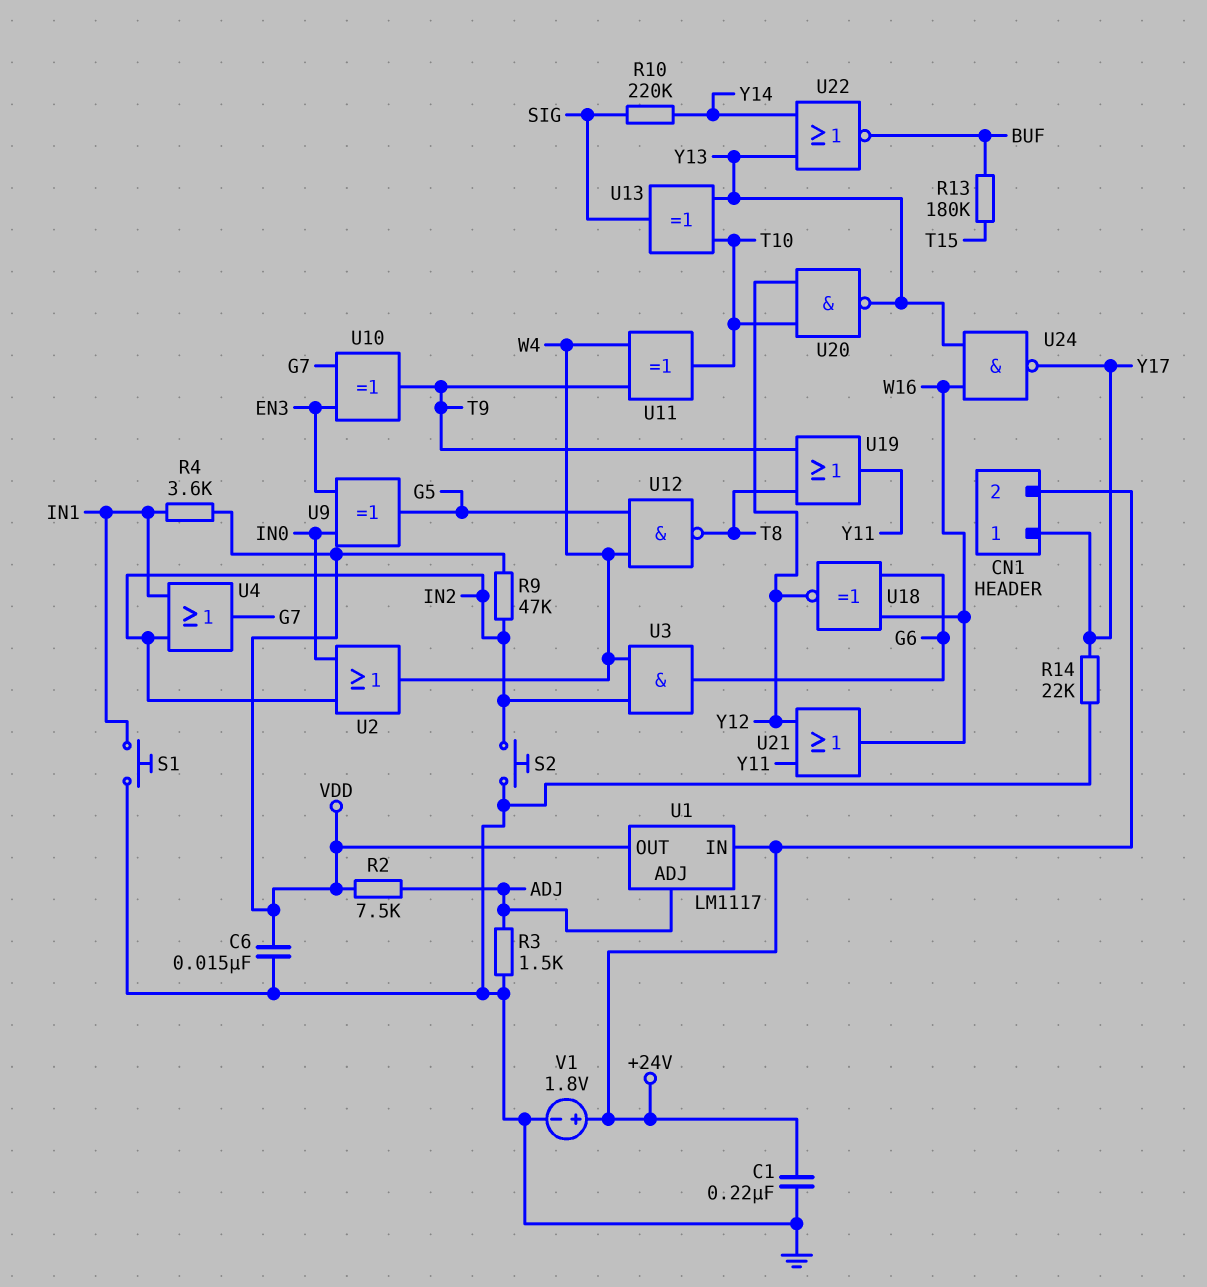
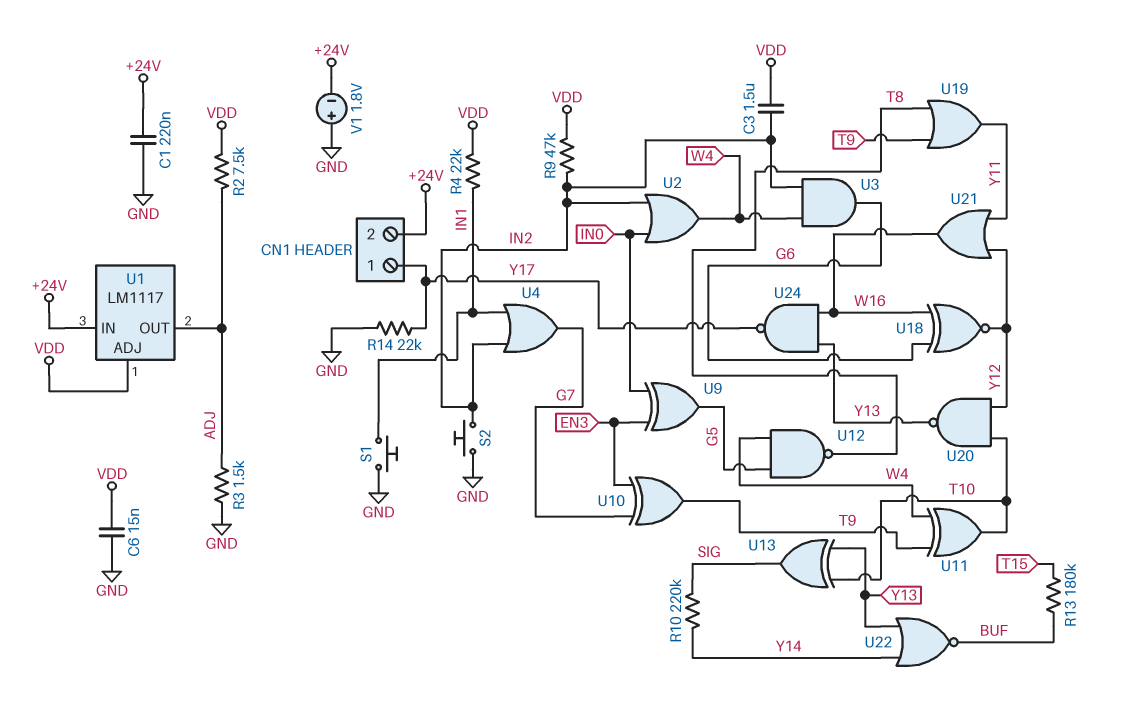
C3: none -> 1.5uF (IN2, VDD)
R4: 3.6k (IN1, VDD) -> 22k (IN1, VDD)
U1 pin ADJ: ADJ -> VDD
U1 pin OUT: VDD -> ADJ
V1: 1.8V (plus +24V, minus GND) -> 1.8V (plus GND, minus +24V)

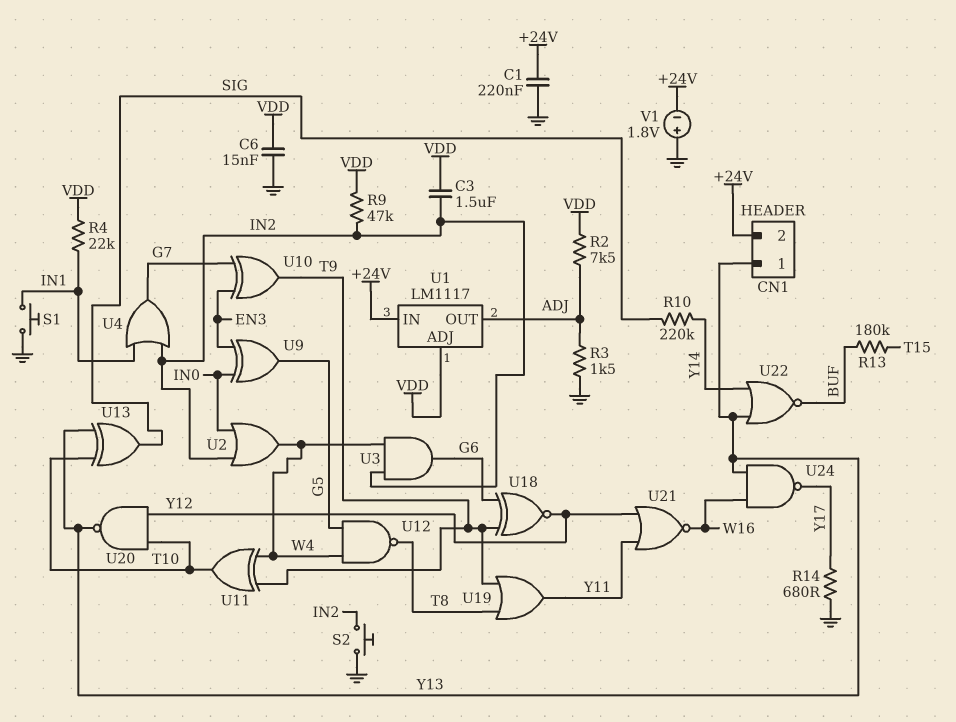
CN1 pin 1: Y17 -> Y13
R14: 22k (GND, Y17) -> 680 (GND, Y17)
U18: XNOR (in G6, in W16, out Y12) -> XNOR (in G6, in T9, out Y12)
U21: OR (in Y11, in Y12, out W16) -> NOR (in Y11, in Y12, out W16)

